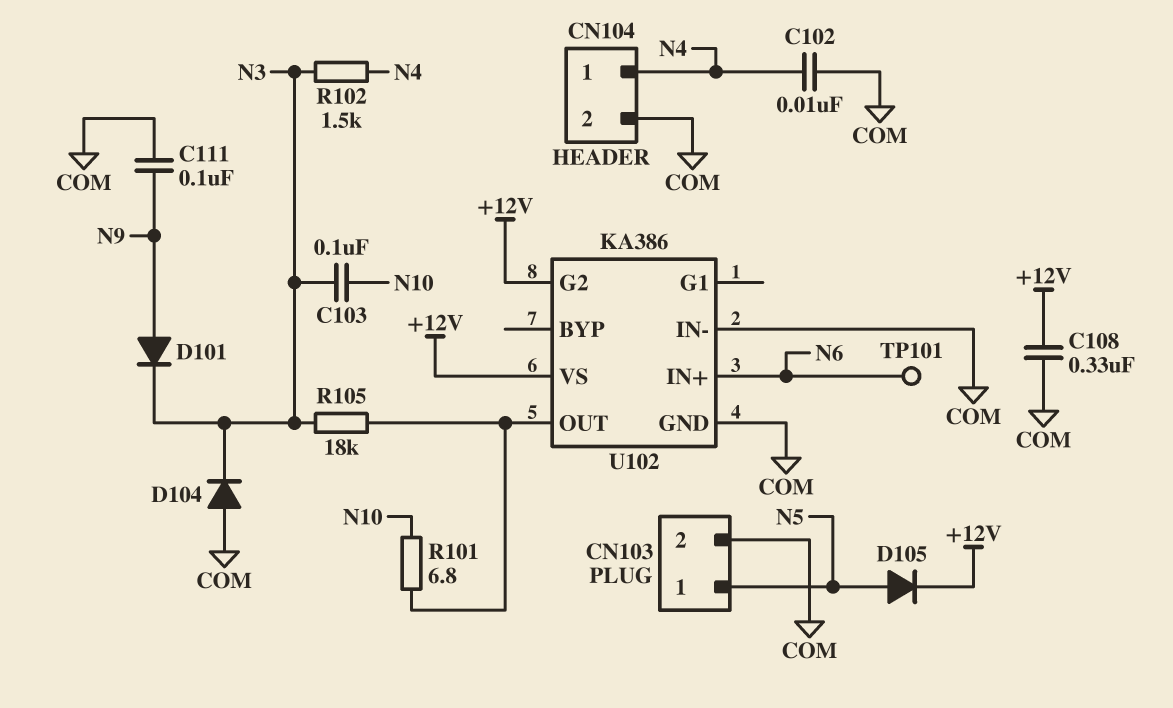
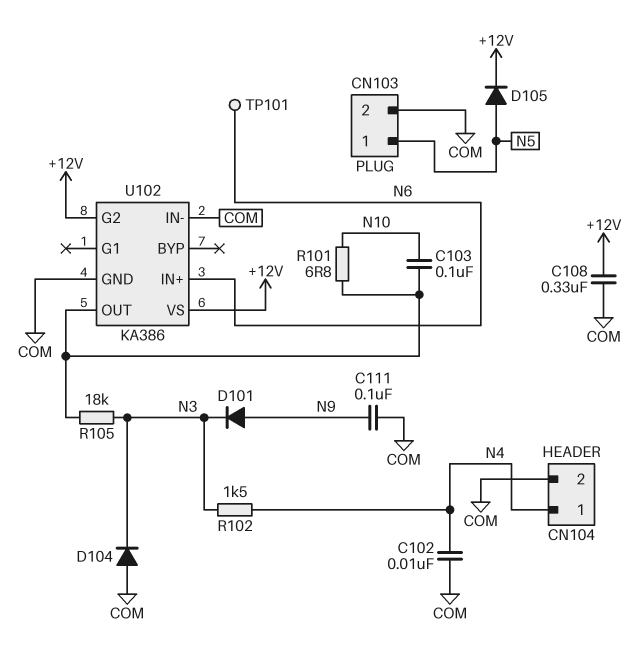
C103: 100nF (N3, N10) -> 100nF (N10, U102/OUT)

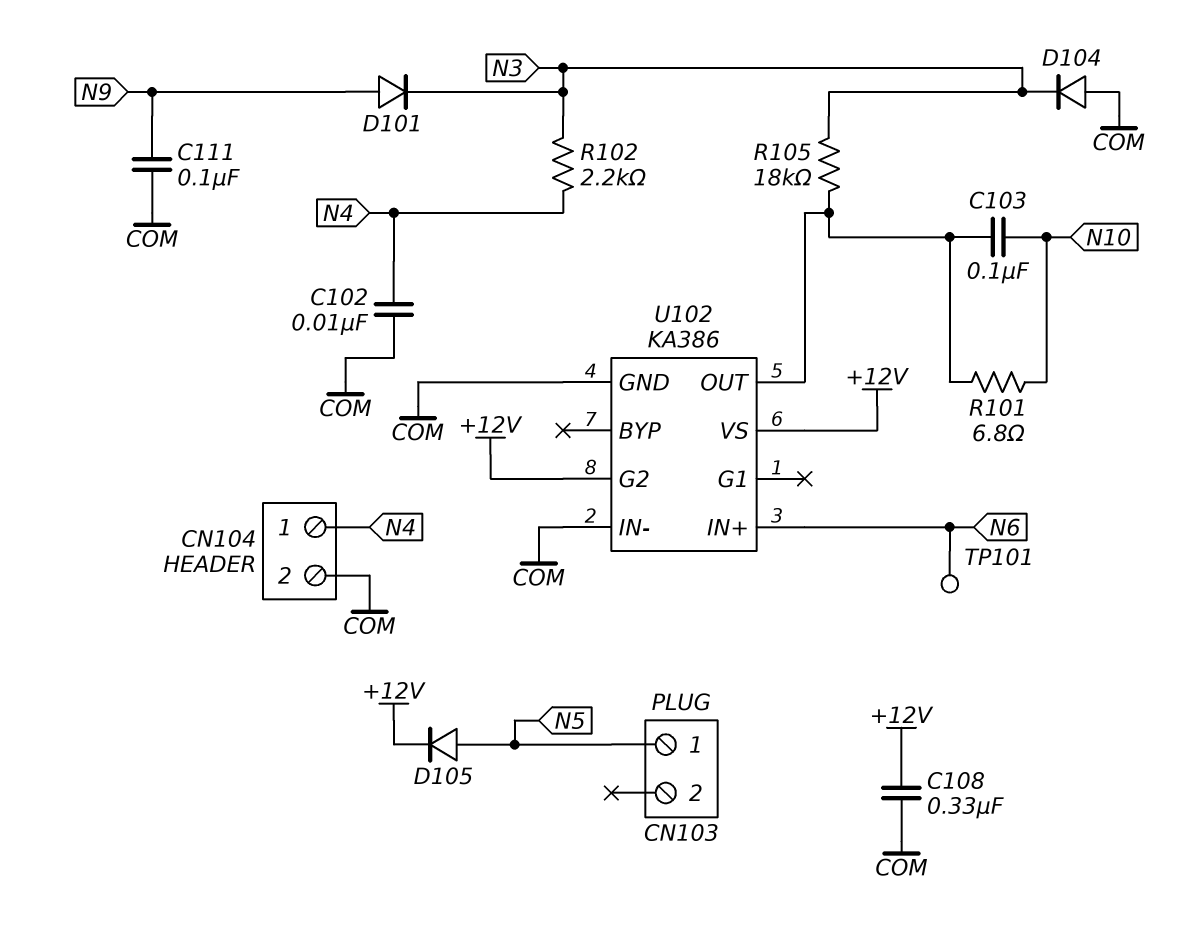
CN103 pin 2: COM -> none
R102: 1.5k (N3, N4) -> 2.2k (N3, N4)

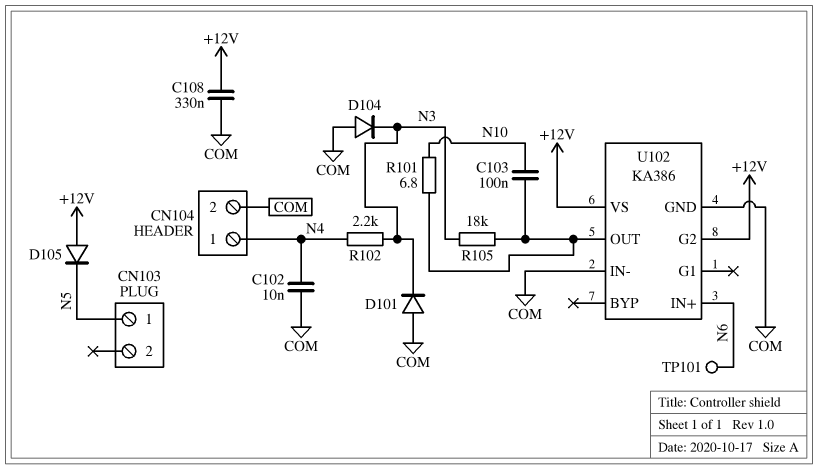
C111: 100nF (COM, N9) -> none
D101: diode (A N9, K N3) -> diode (A COM, K N3)
D105: diode (A N5, K +12V) -> diode (A +12V, K N5)

